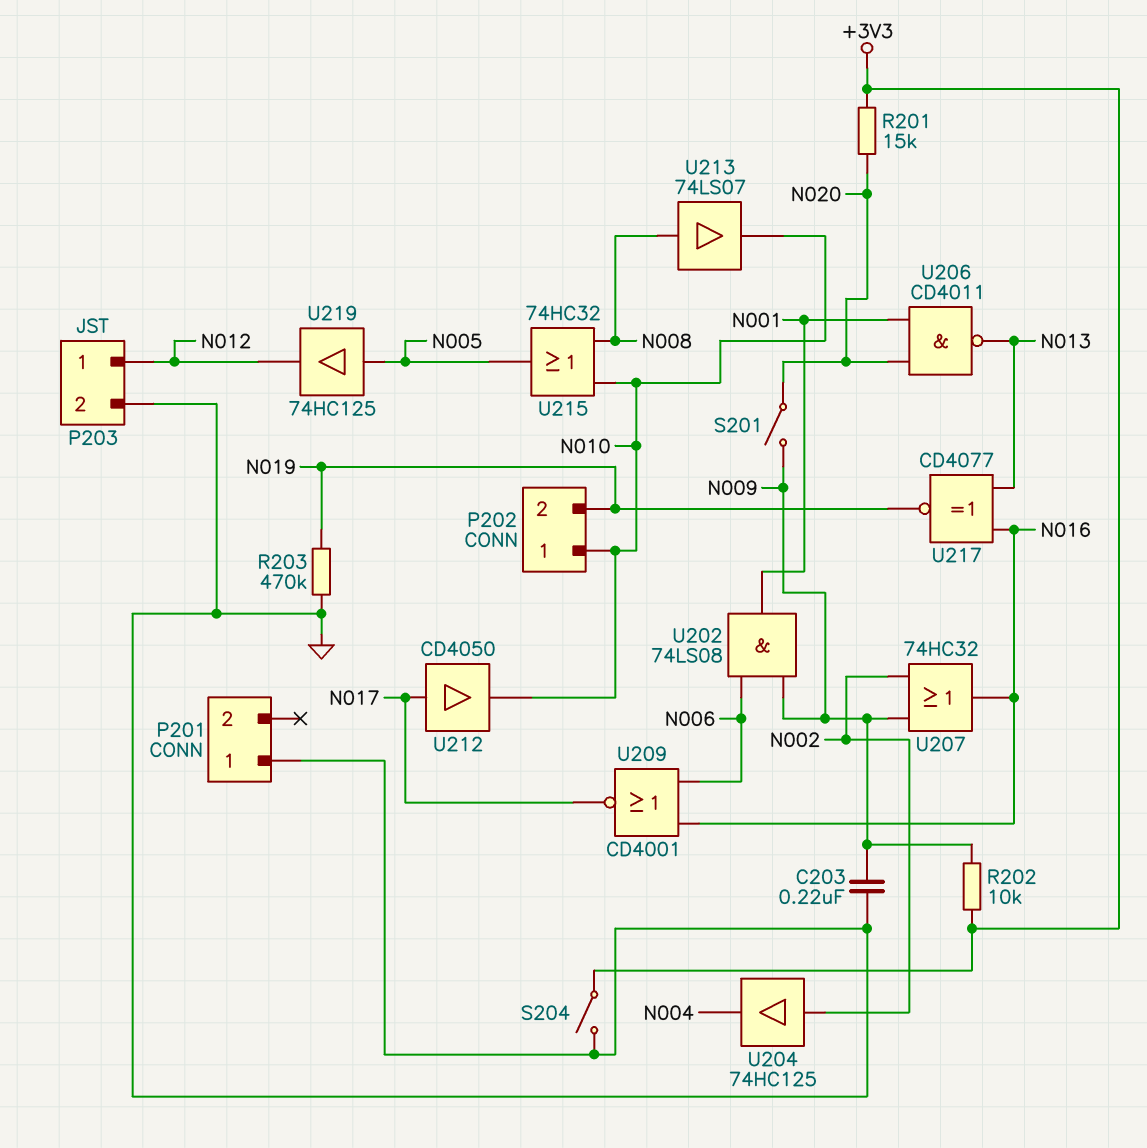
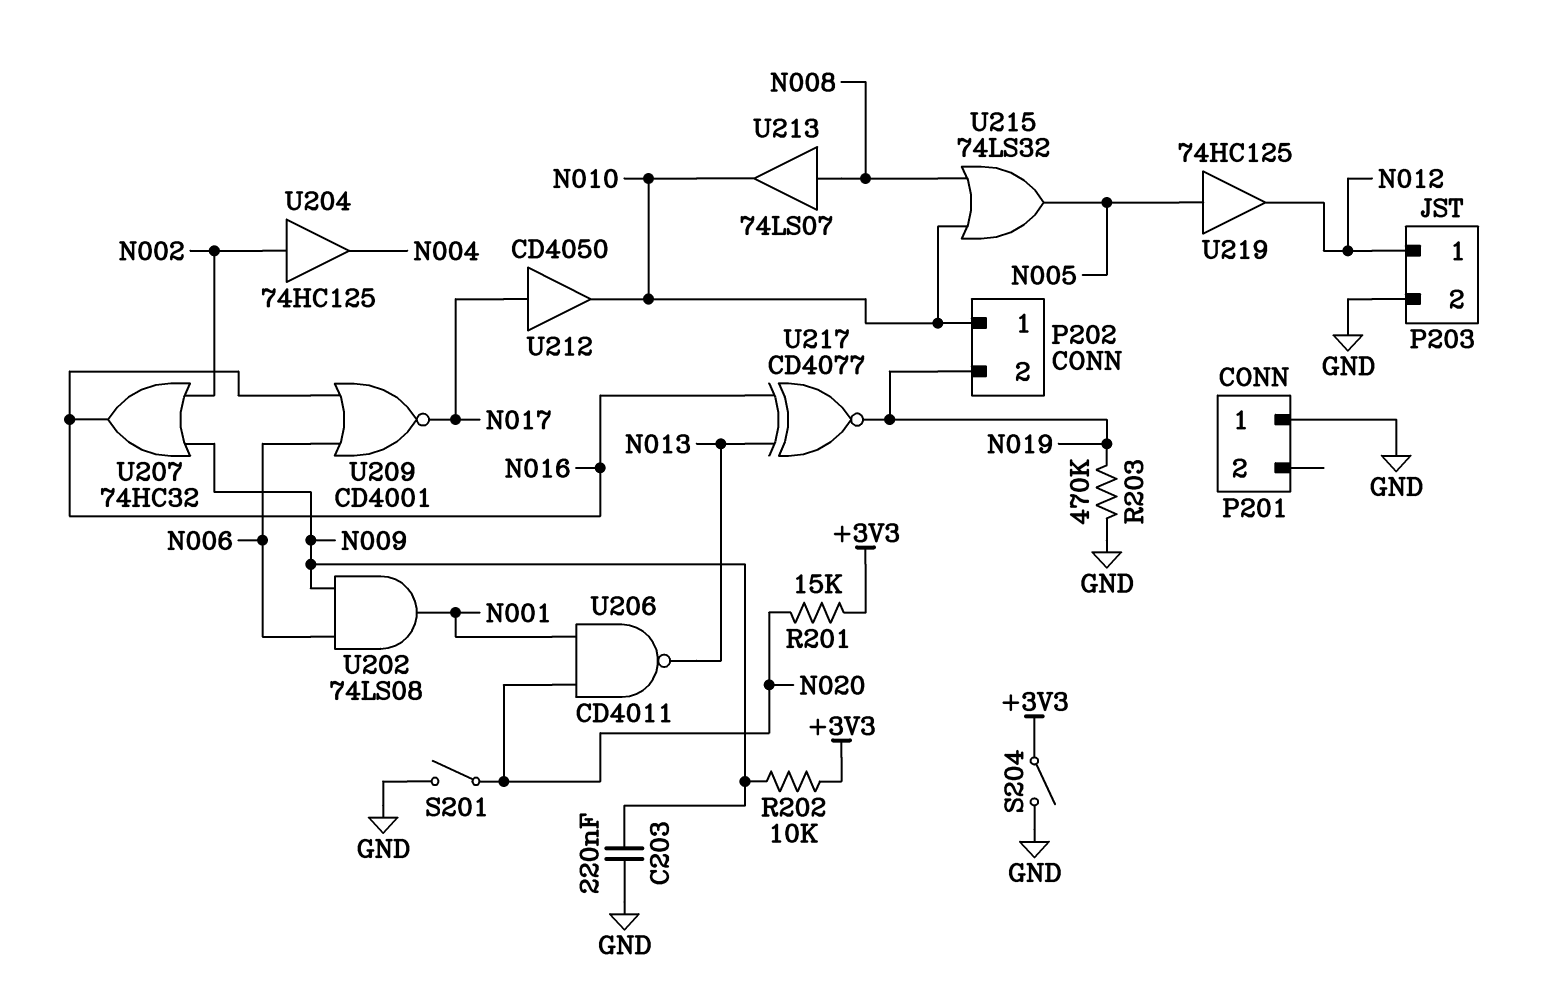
S201: switch (N009, N020) -> switch (GND, N020)
U215: OR 74HC32 (in N008, in N010, out N005) -> OR 74LS32 (in N008, in N010, out N005)

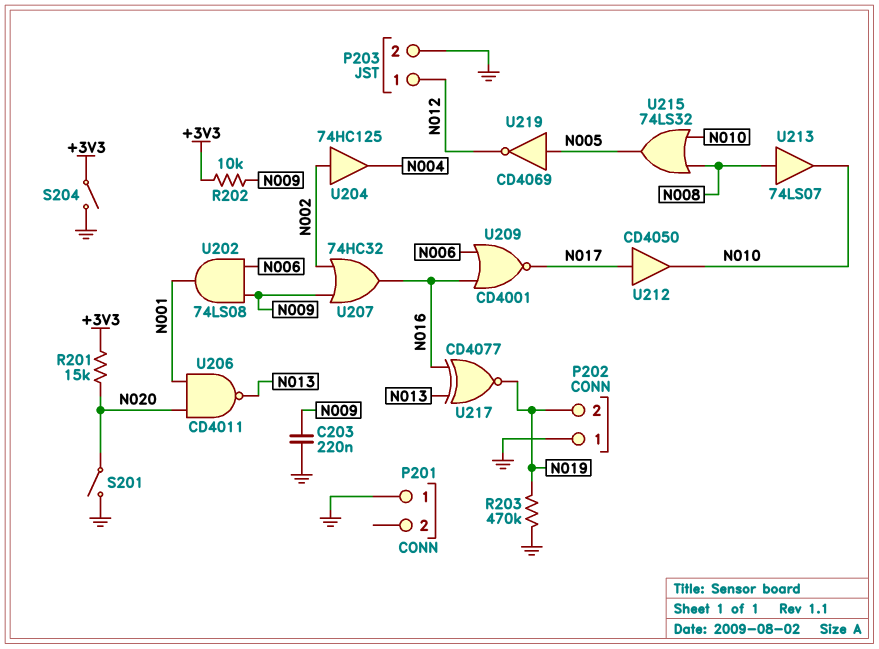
P202 pin 1: N010 -> GND
U219: buffer 74HC125 (in N005, out N012) -> NOT CD4069 (in N005, out N012)

